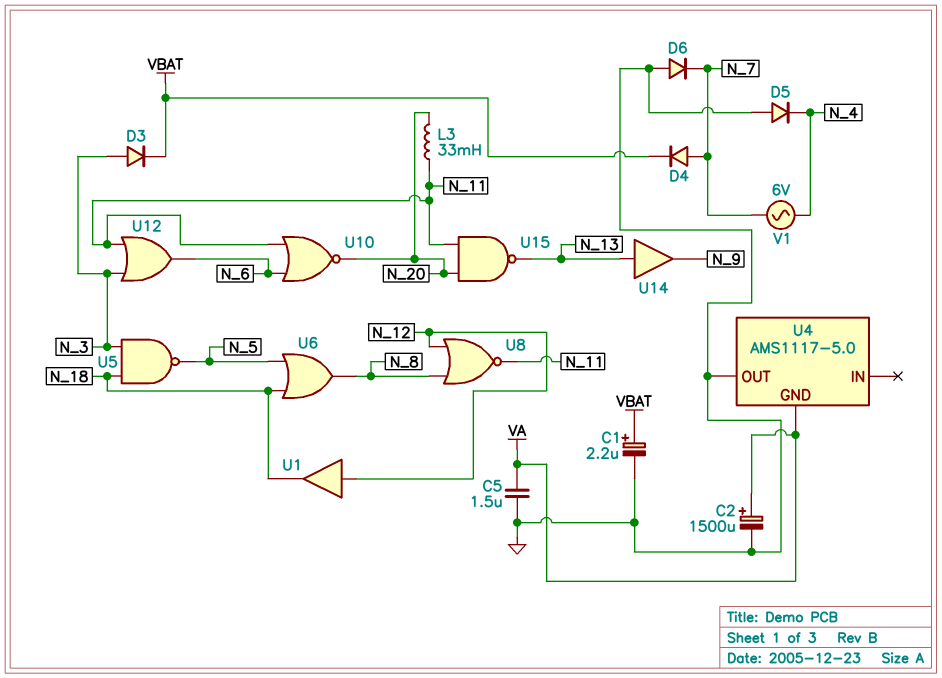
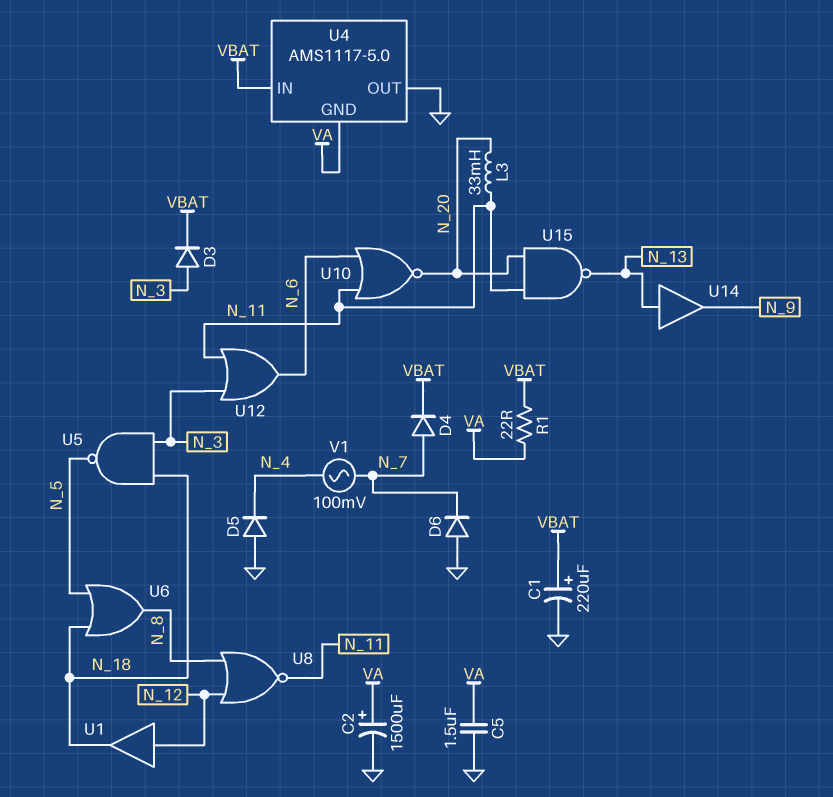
C1: 2.2uF (plus VBAT, minus GND) -> 220uF (plus VBAT, minus GND)
R1: none -> 22 (VA, VBAT)
U4 pin IN: none -> VBAT
V1: AC 6V (N_4, N_7) -> AC 100mV (N_4, N_7)

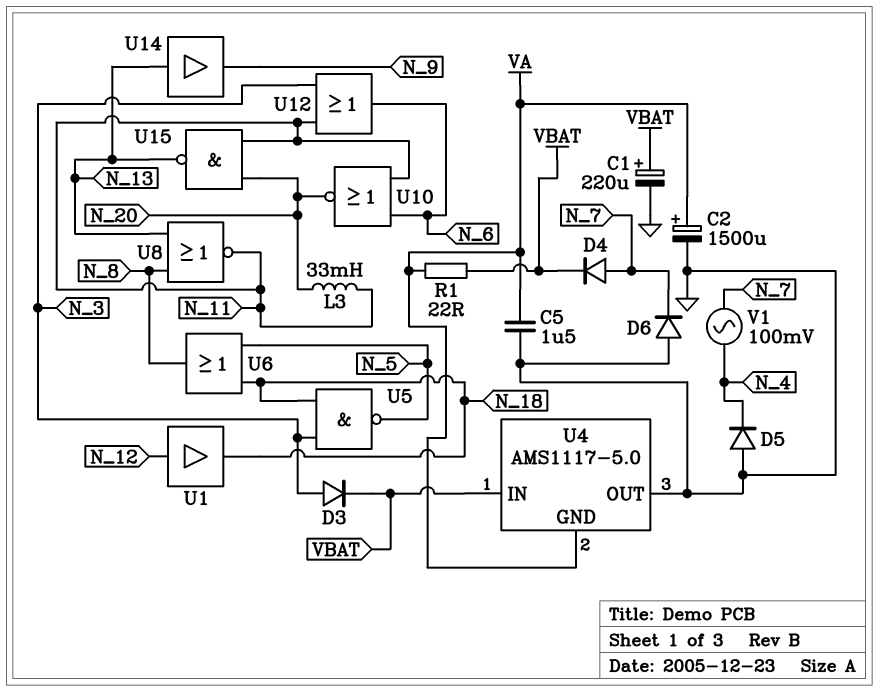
U8: NOR (in N_8, in N_12, out N_11) -> NOR (in N_8, in N_13, out N_11)

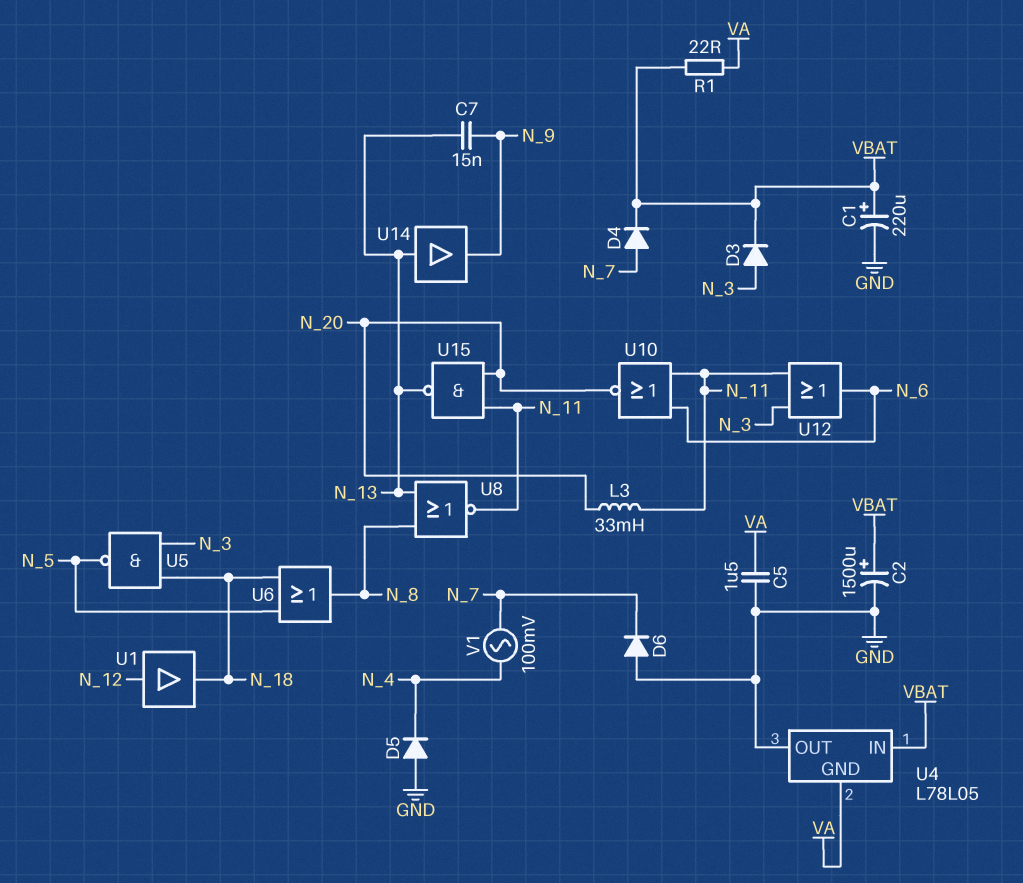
C2: 1500uF (plus VA, minus GND) -> 1500uF (plus VBAT, minus GND)
C7: none -> 15nF (N_9, N_13)
U4: AMS1117-5.0 -> L78L05

